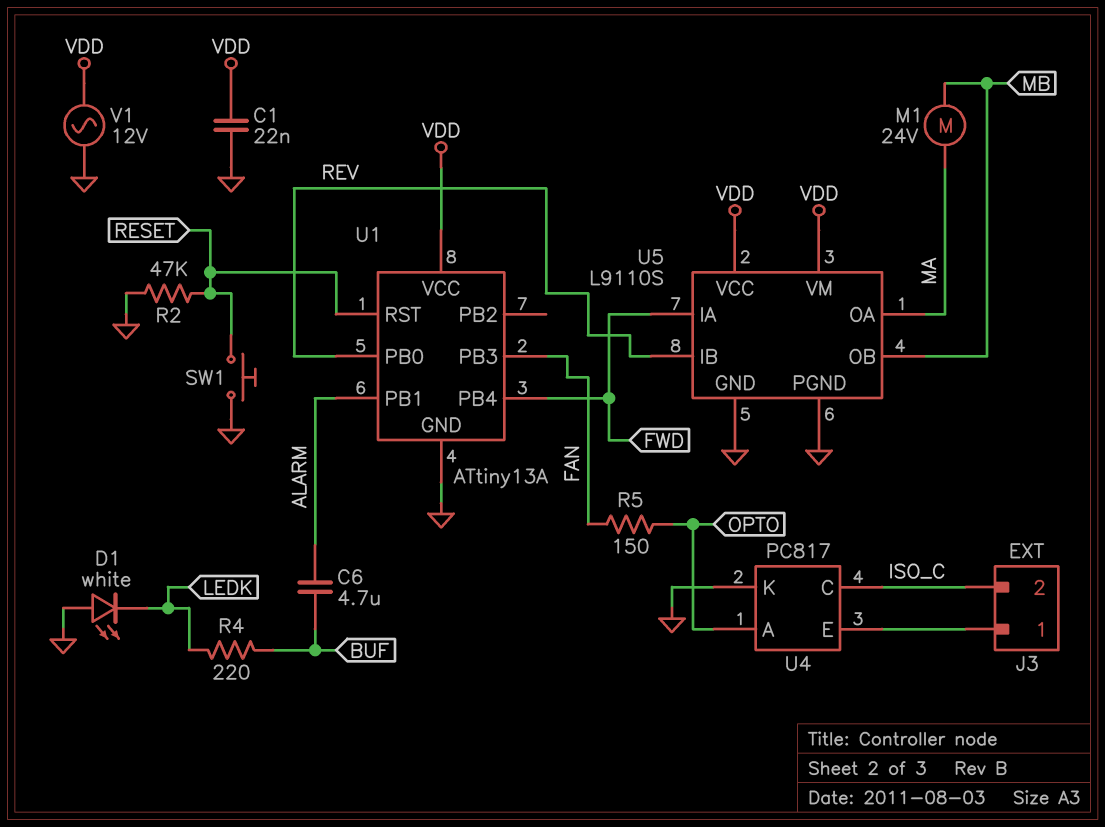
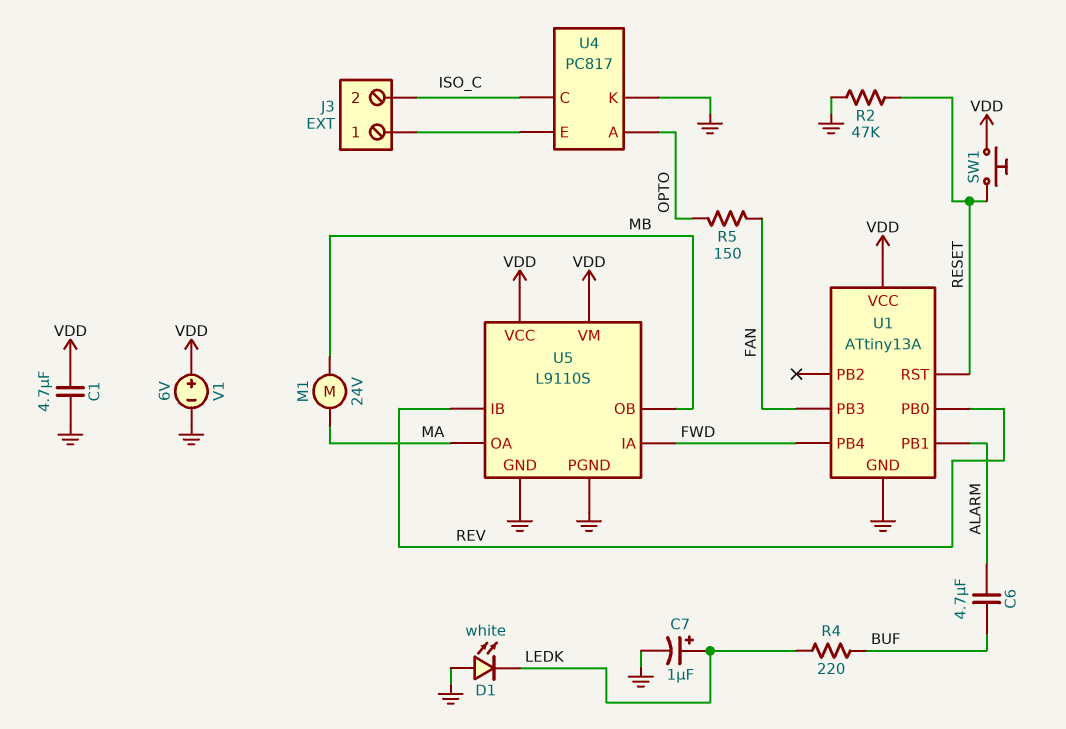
C1: 22nF (GND, VDD) -> 4.7uF (GND, VDD)
C7: none -> 1uF (plus LEDK, minus GND)
SW1: button (GND, RESET) -> button (RESET, VDD)
V1: AC 12V (GND, VDD) -> 6V (plus VDD, minus GND)

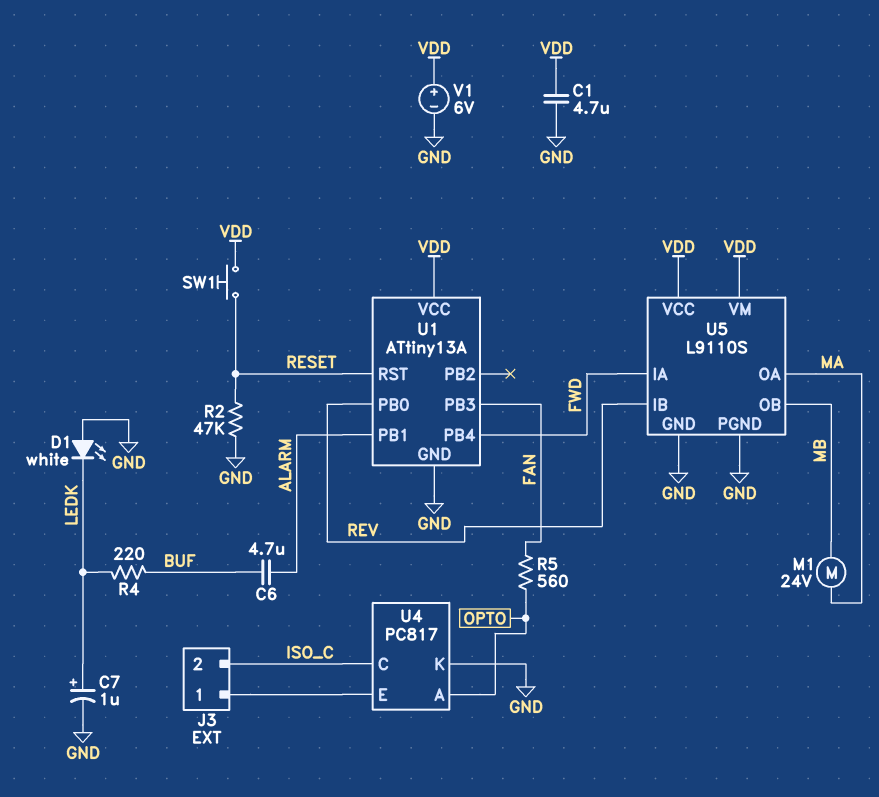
R5: 150 (FAN, OPTO) -> 560 (FAN, OPTO)

